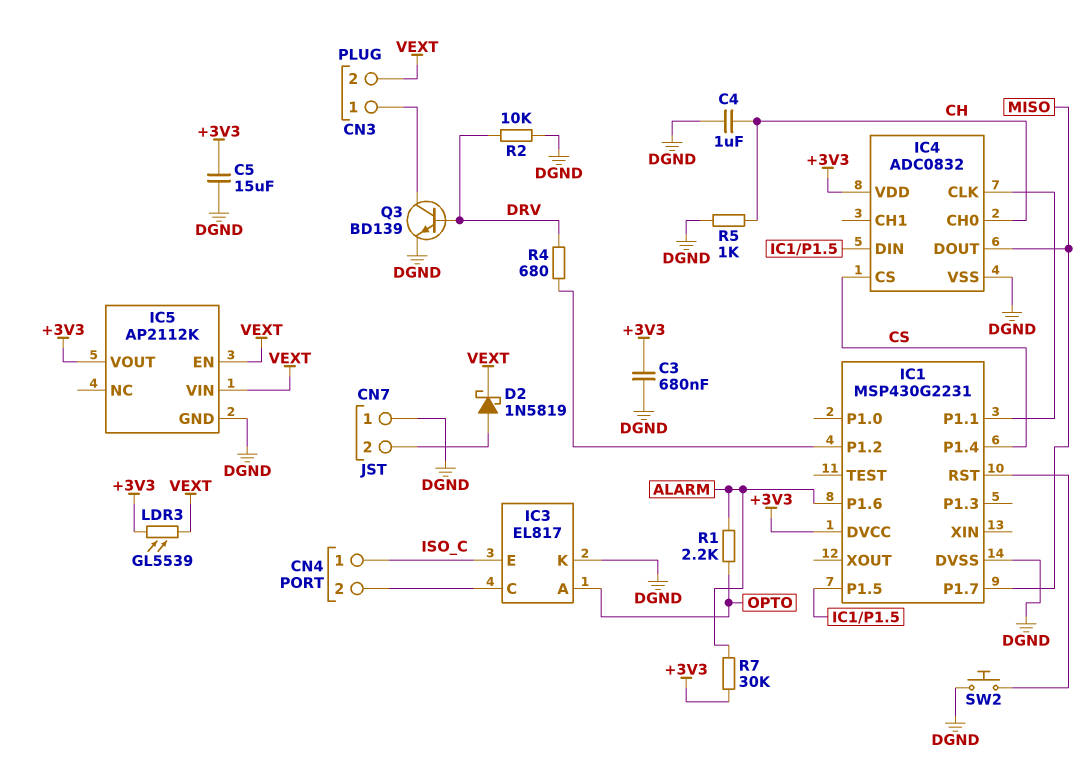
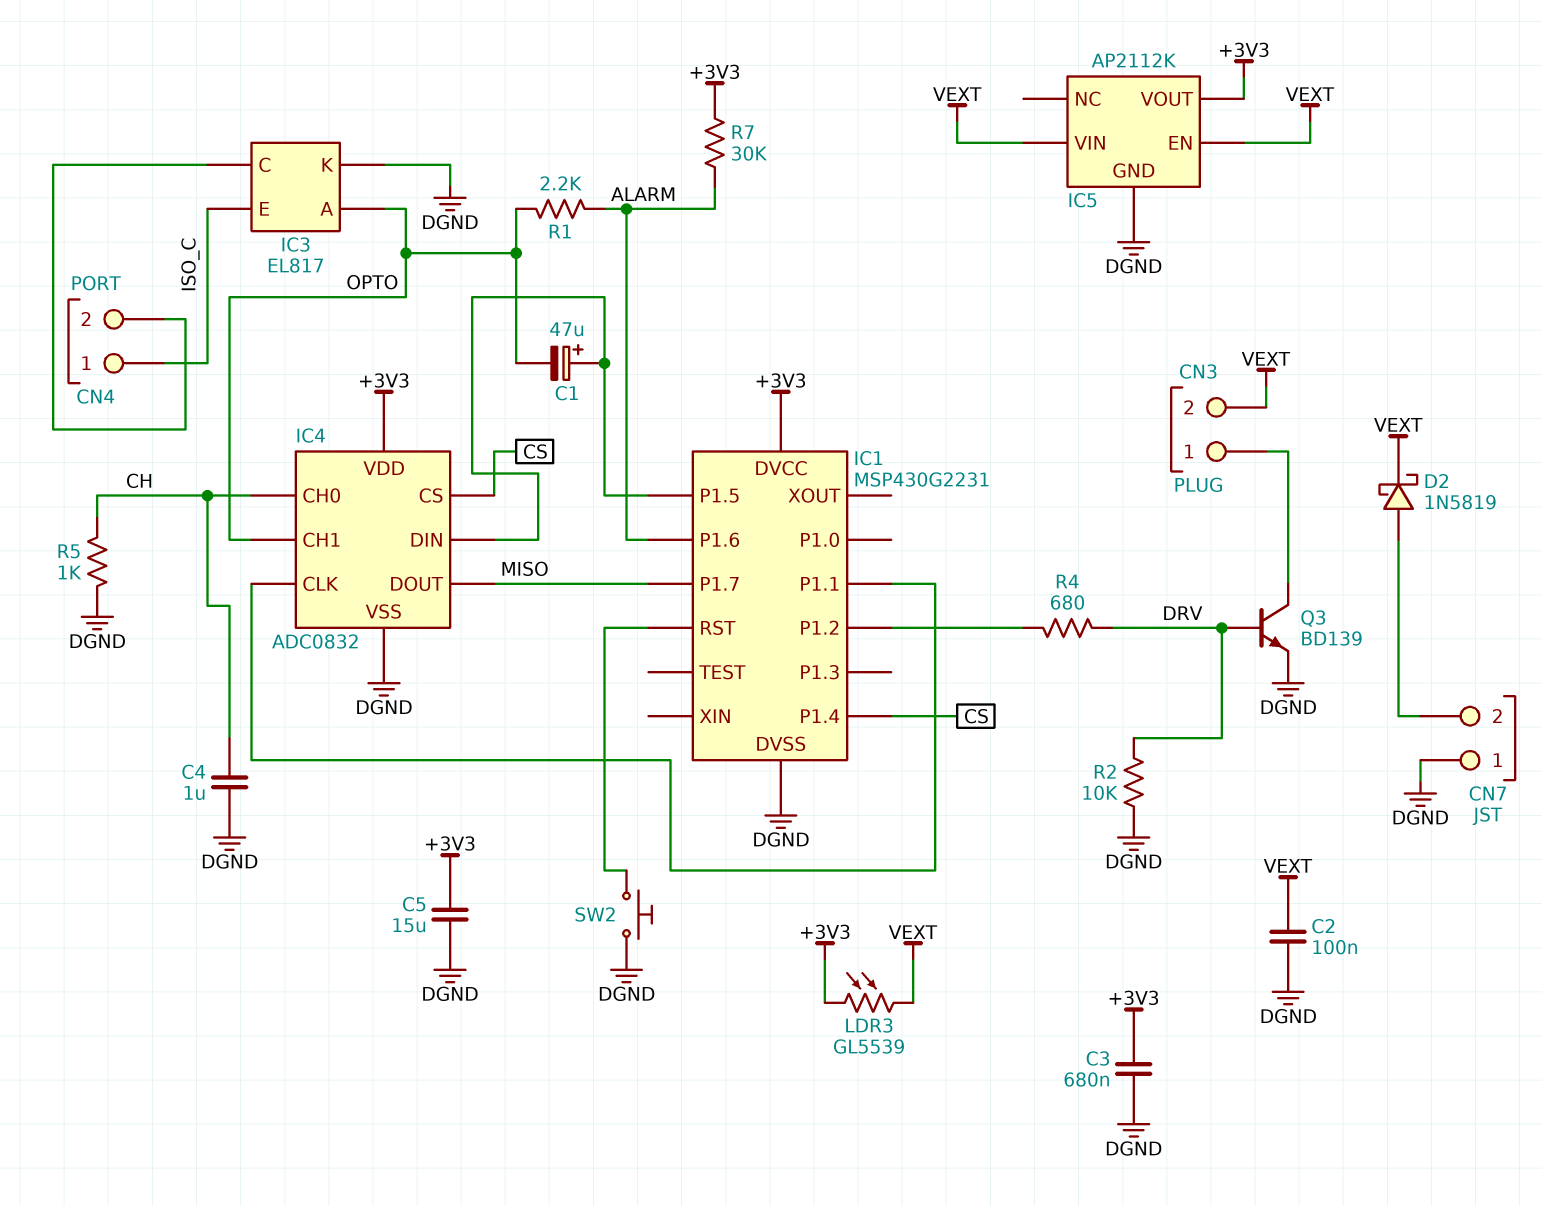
C1: none -> 47uF (plus IC1/P1.5, minus OPTO)
C2: none -> 100nF (DGND, VEXT)
IC4 pin CH1: none -> OPTO

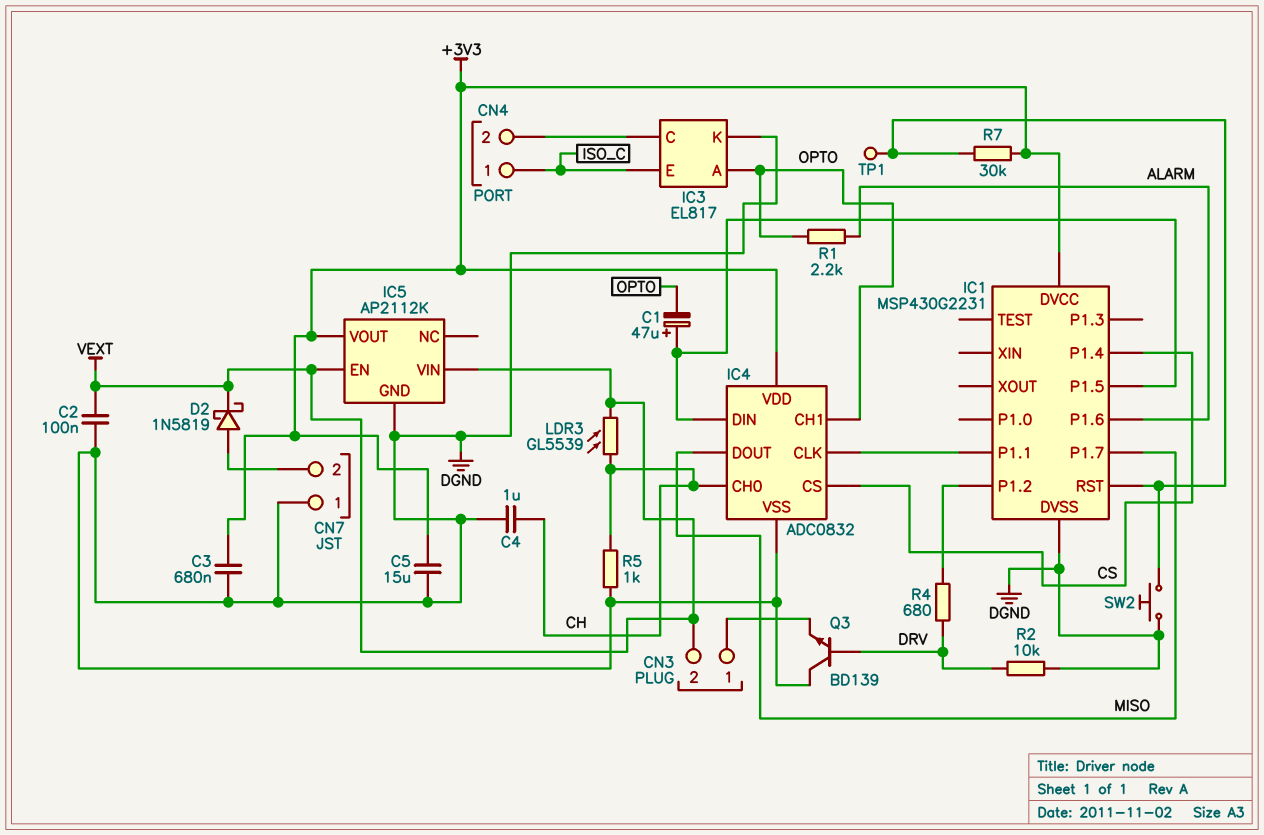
LDR3: GL5539 (+3V3, VEXT) -> GL5539 (CH, VEXT)
Q3: NPN BD139 (B DRV, C CN3/1, E DGND) -> NPN BD139 (B DRV, C DGND, E CN3/1)
R7: 30k (+3V3, ALARM) -> 30k (+3V3, IC1/RST)
TP1: none -> test point (IC1/RST)

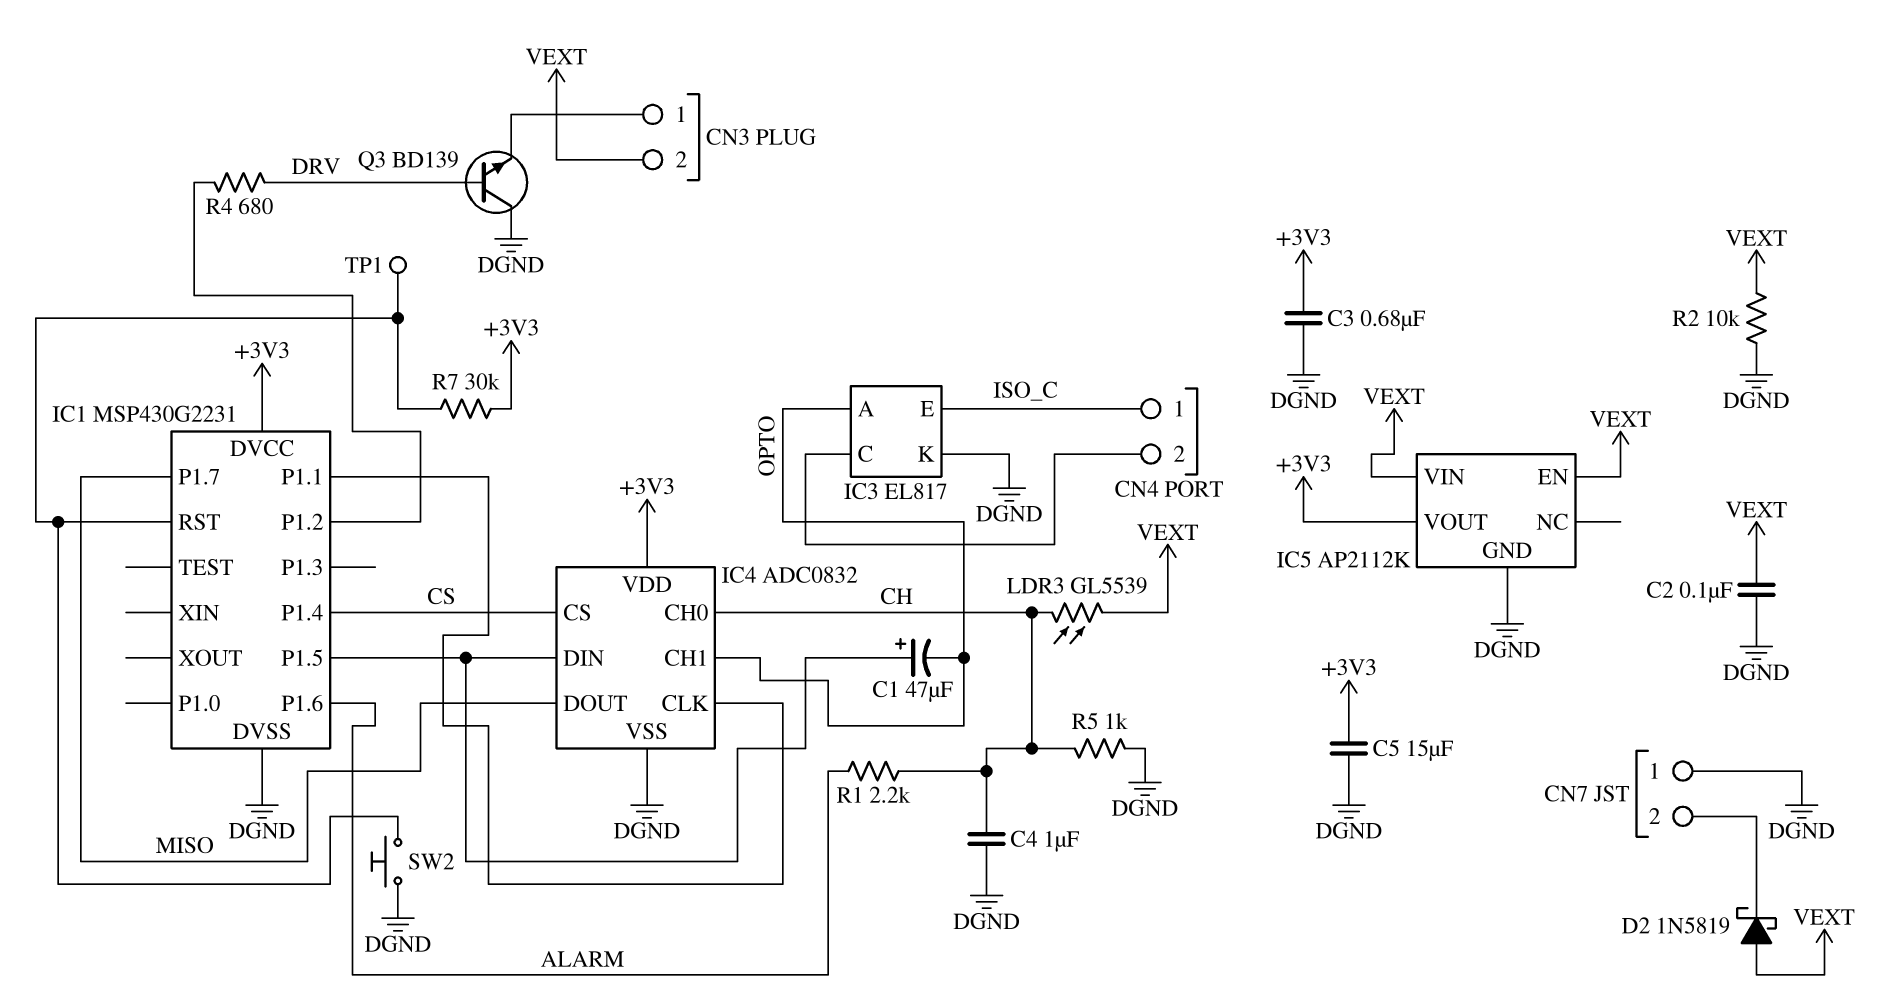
D2: schottky 1N5819 (A CN7/2, K VEXT) -> schottky 1N5819 (A VEXT, K CN7/2)
R1: 2.2k (ALARM, OPTO) -> 2.2k (ALARM, CH)
R2: 10k (DGND, DRV) -> 10k (DGND, VEXT)

